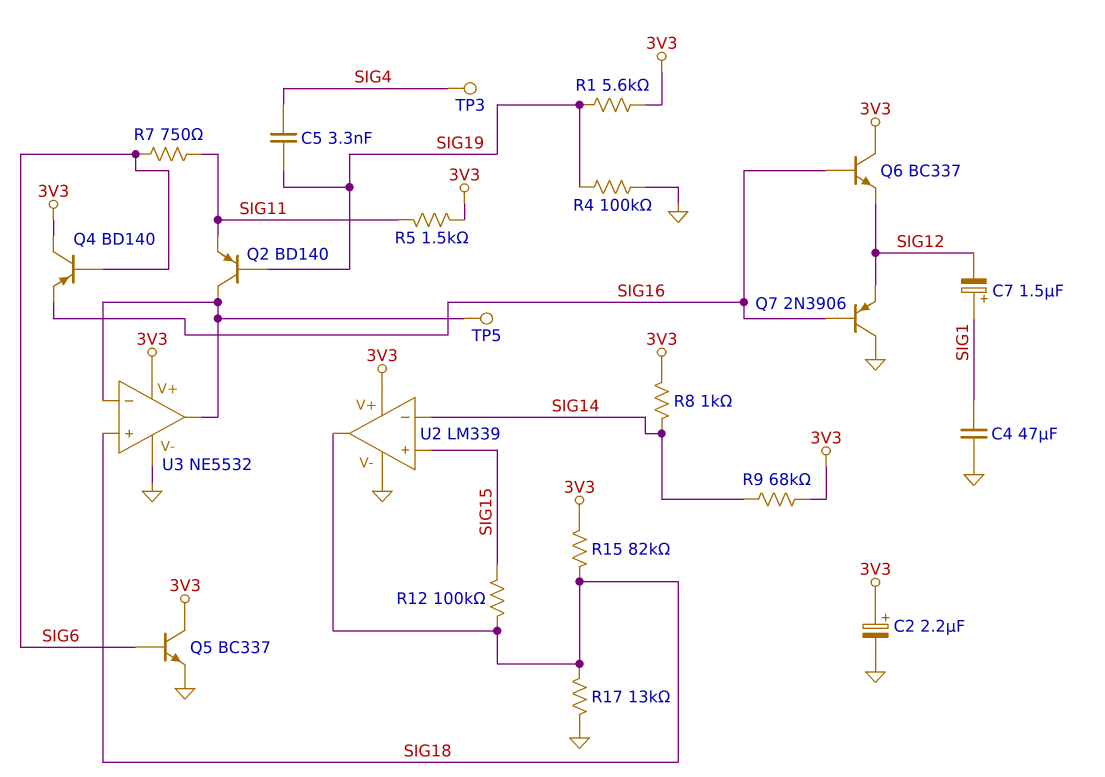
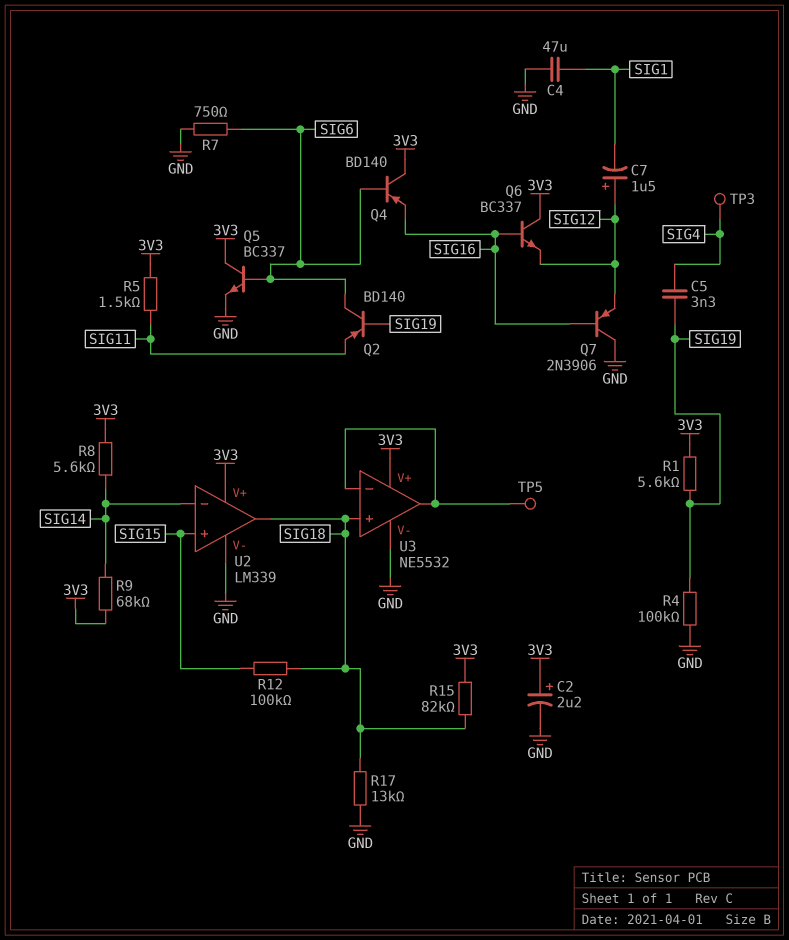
C7: 1.5uF (plus SIG1, minus SIG12) -> 1.5uF (plus SIG12, minus SIG1)
Q2: PNP BD140 (B SIG19, C U3/in-, E SIG11) -> PNP BD140 (B SIG19, C SIG6, E SIG11)
R7: 750 (SIG6, SIG11) -> 750 (GND, SIG6)
R8: 1k (3V3, SIG14) -> 5.6k (3V3, SIG14)

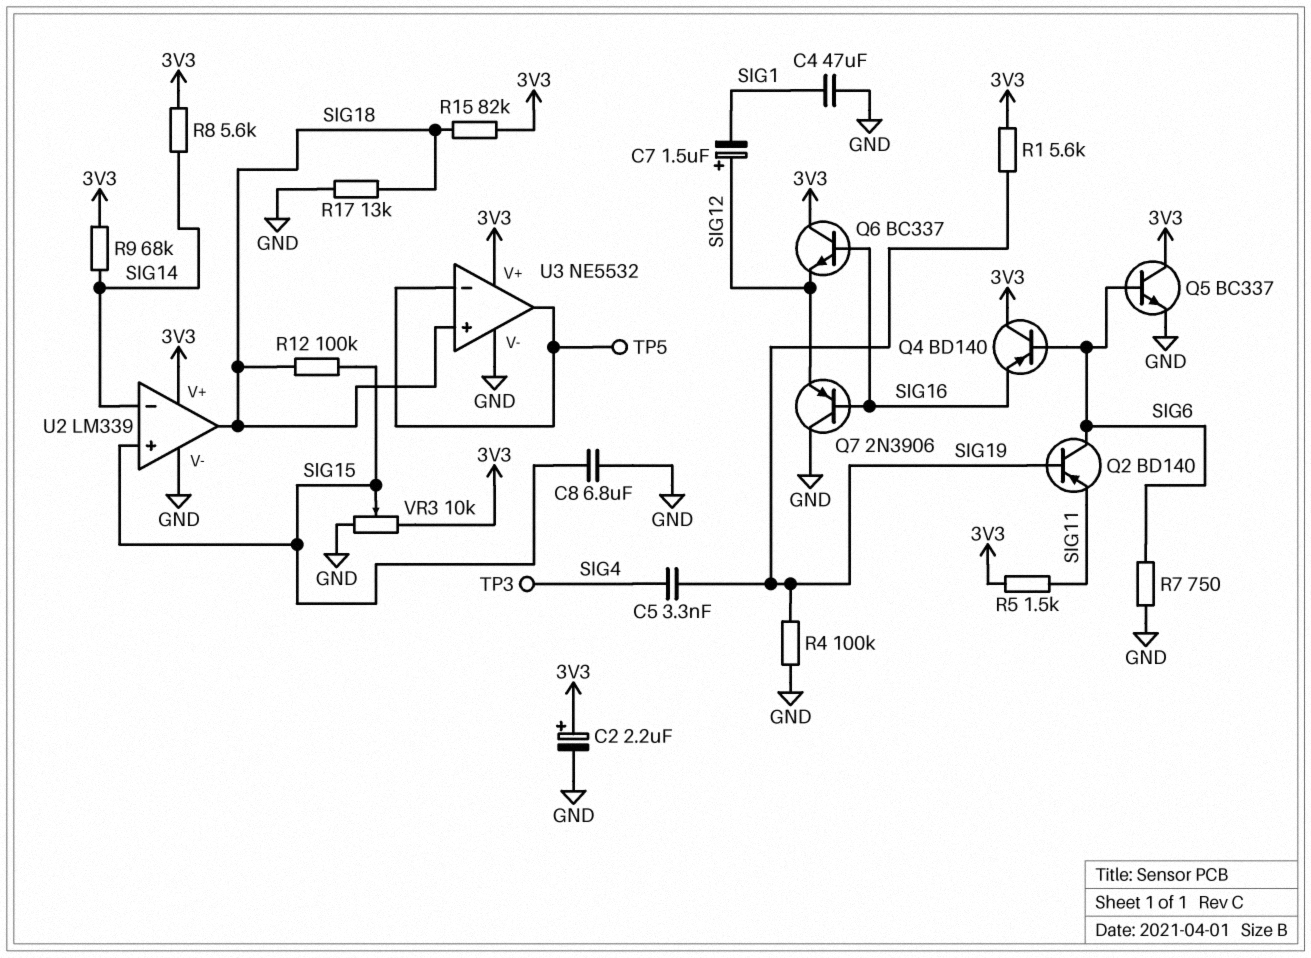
C8: none -> 6.8uF (GND, SIG15)
VR3: none -> 10k (3V3, GND, wiper SIG15)

